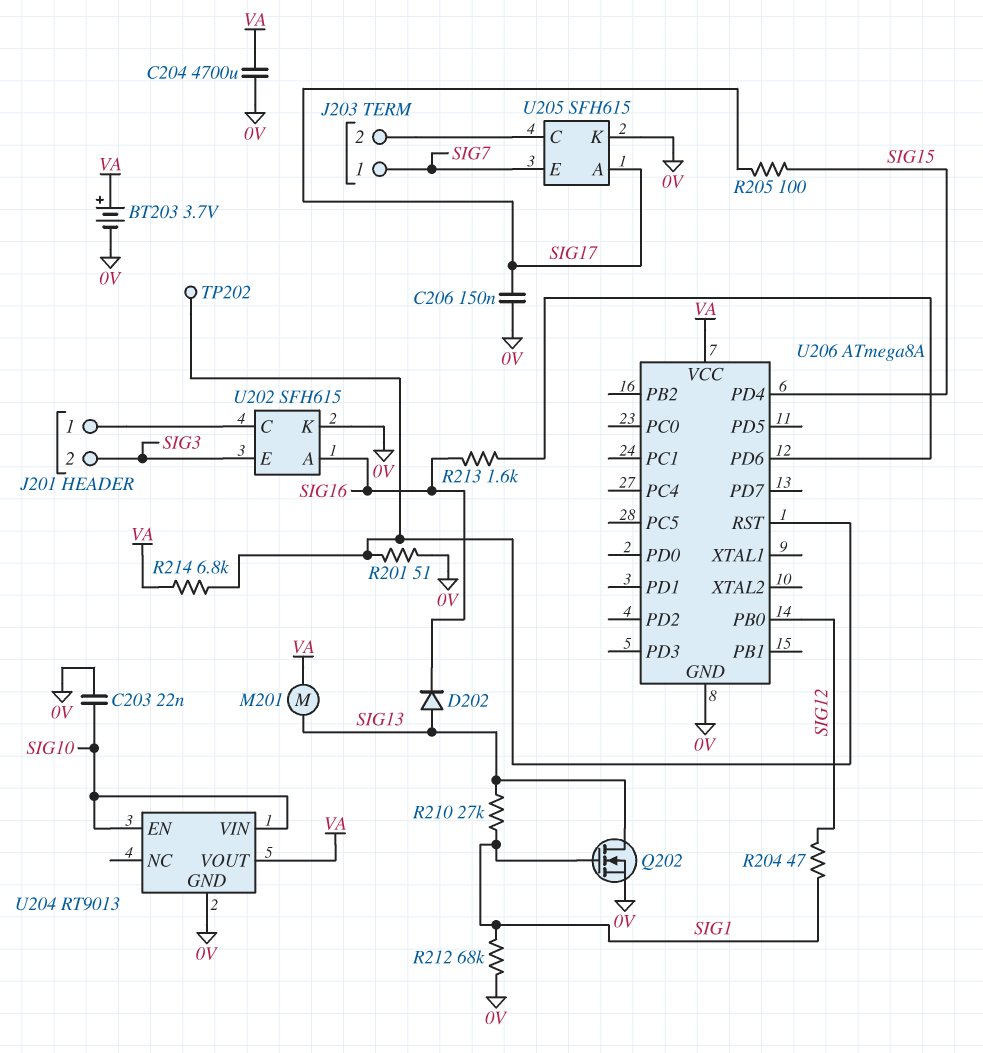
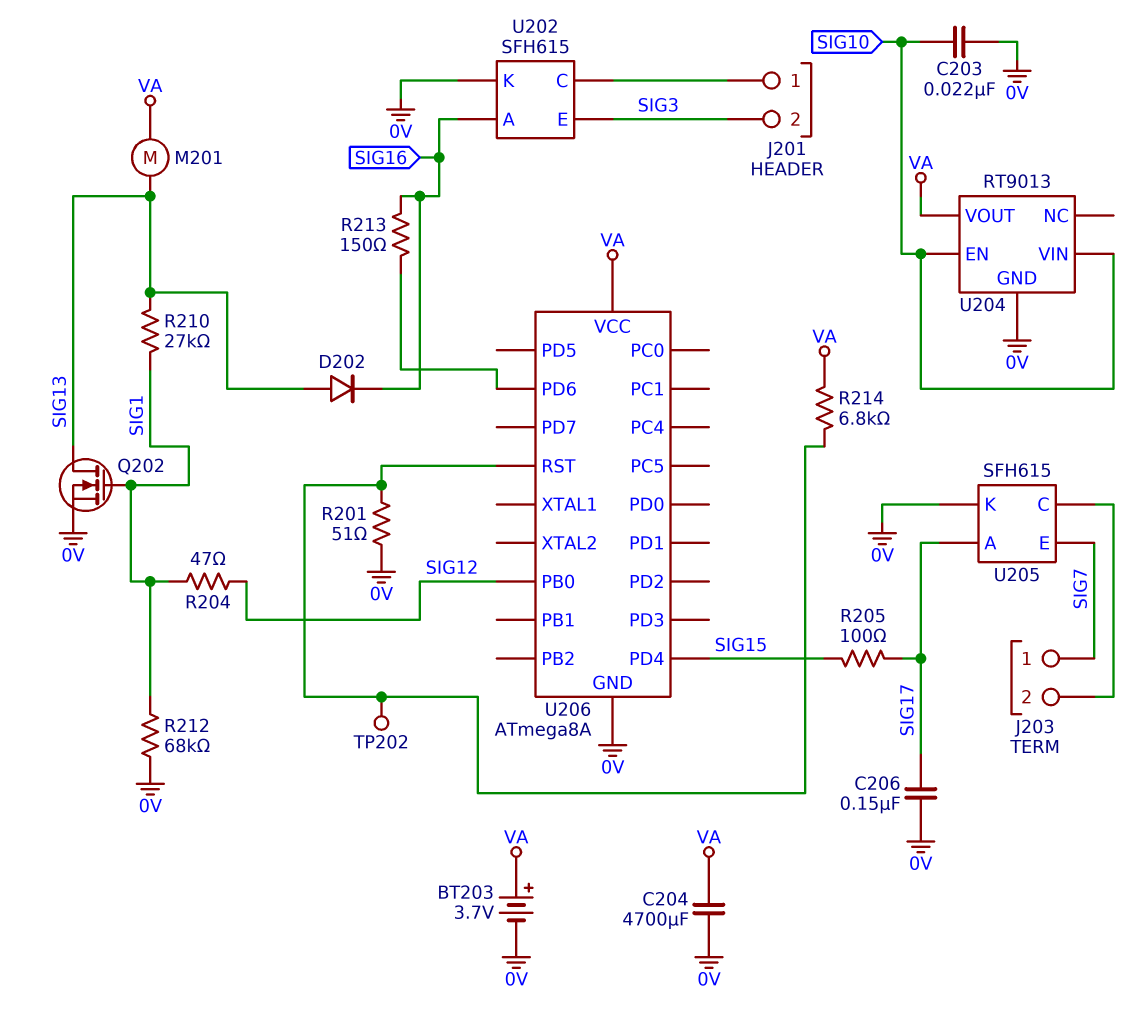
R213: 1.6k (SIG16, U206/PD6) -> 150 (SIG16, U206/PD6)

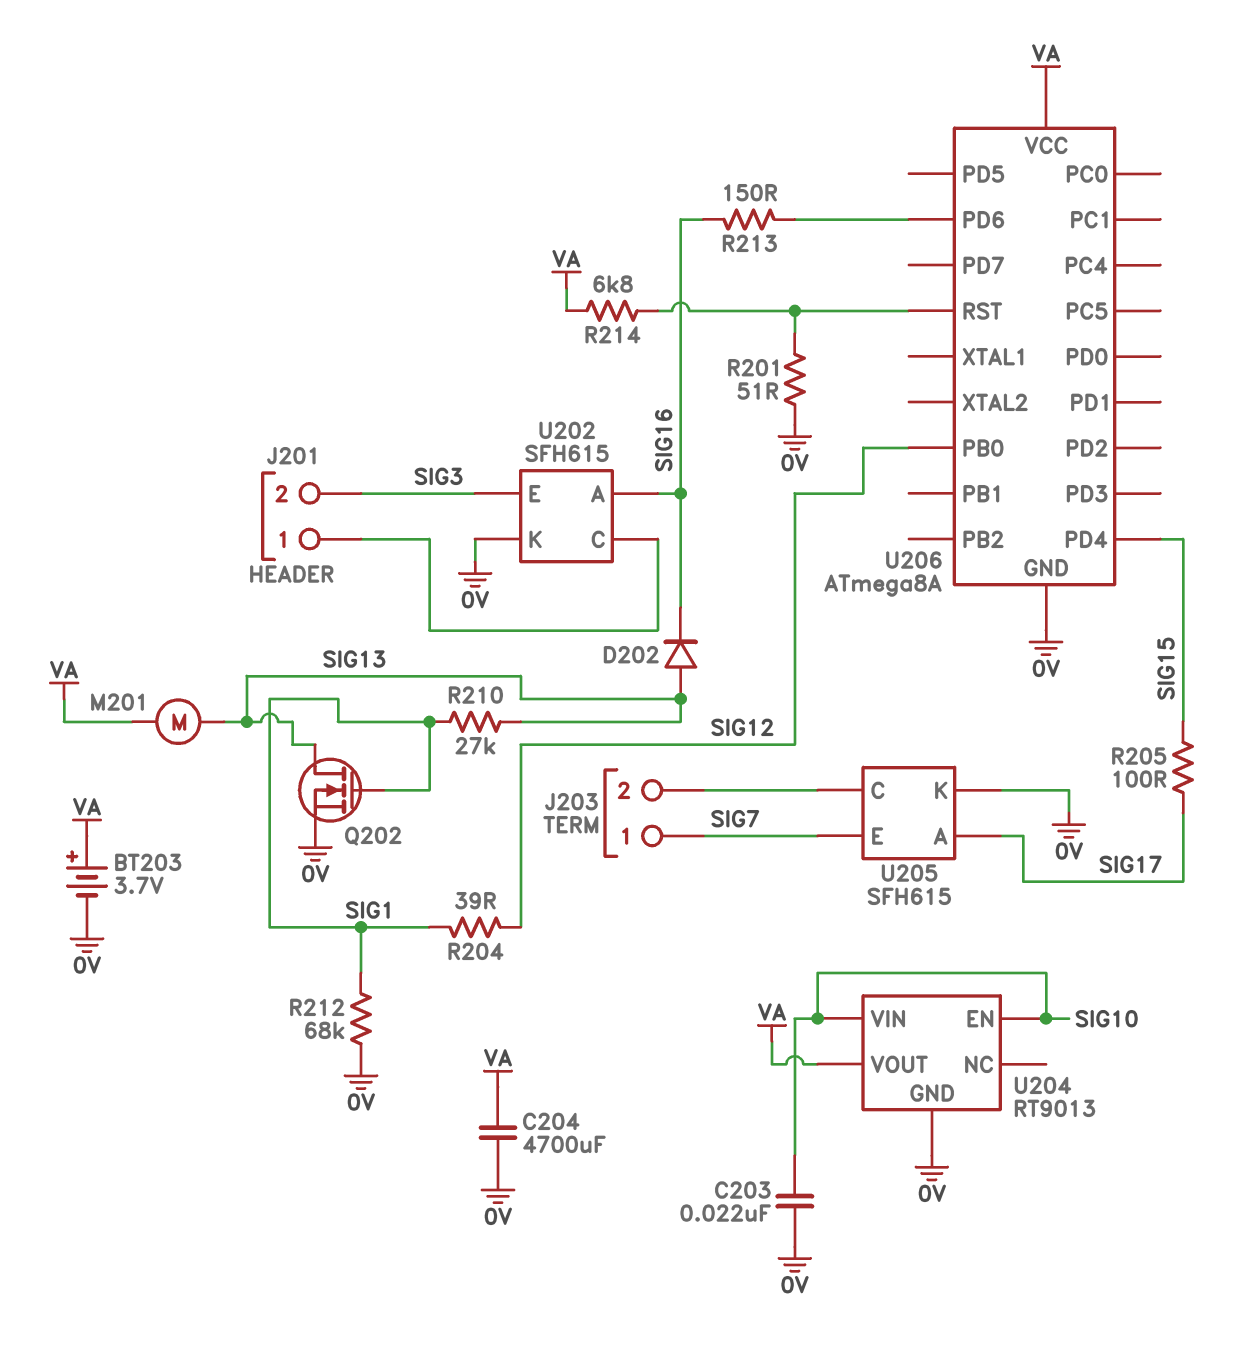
C206: 150nF (0V, SIG17) -> none
R204: 47 (SIG1, SIG12) -> 39 (SIG1, SIG12)
TP202: test point (U206/RST) -> none

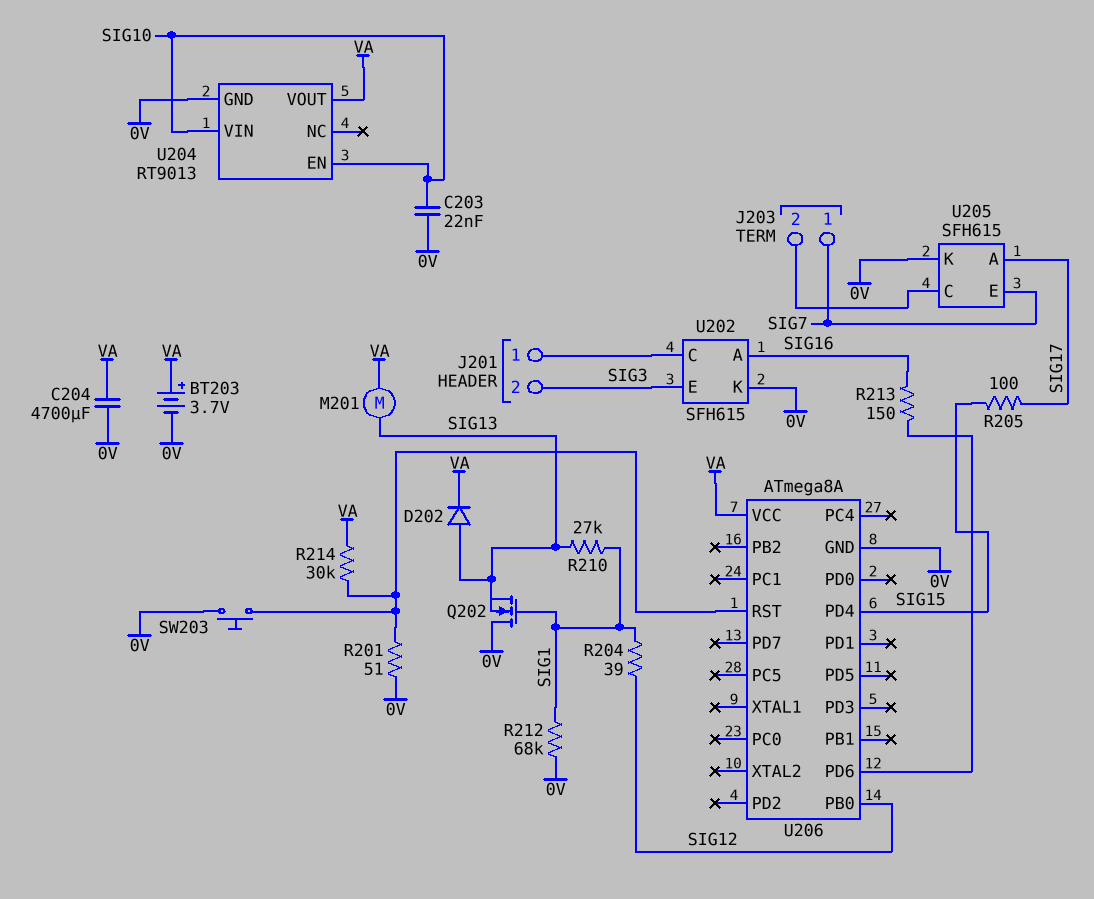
D202: diode (A SIG13, K SIG16) -> diode (A SIG13, K VA)
Q202: NMOS (G SIG1, D SIG13, S 0V) -> NMOS (G SIG1, D 0V, S SIG13)
R214: 6.8k (U206/RST, VA) -> 30k (U206/RST, VA)
SW203: none -> button (0V, U206/RST)

